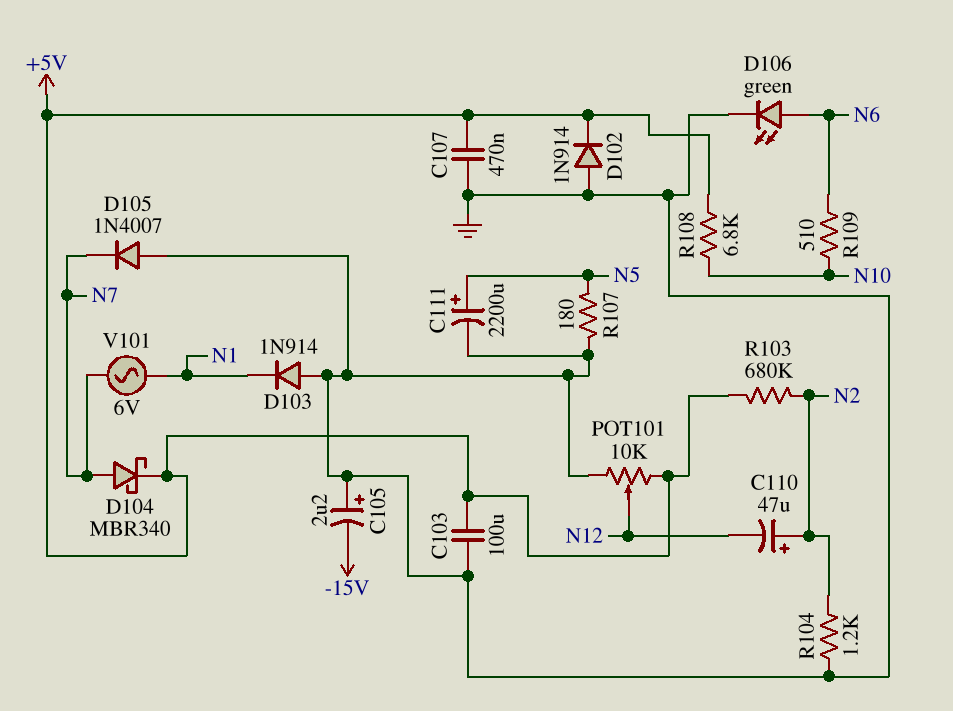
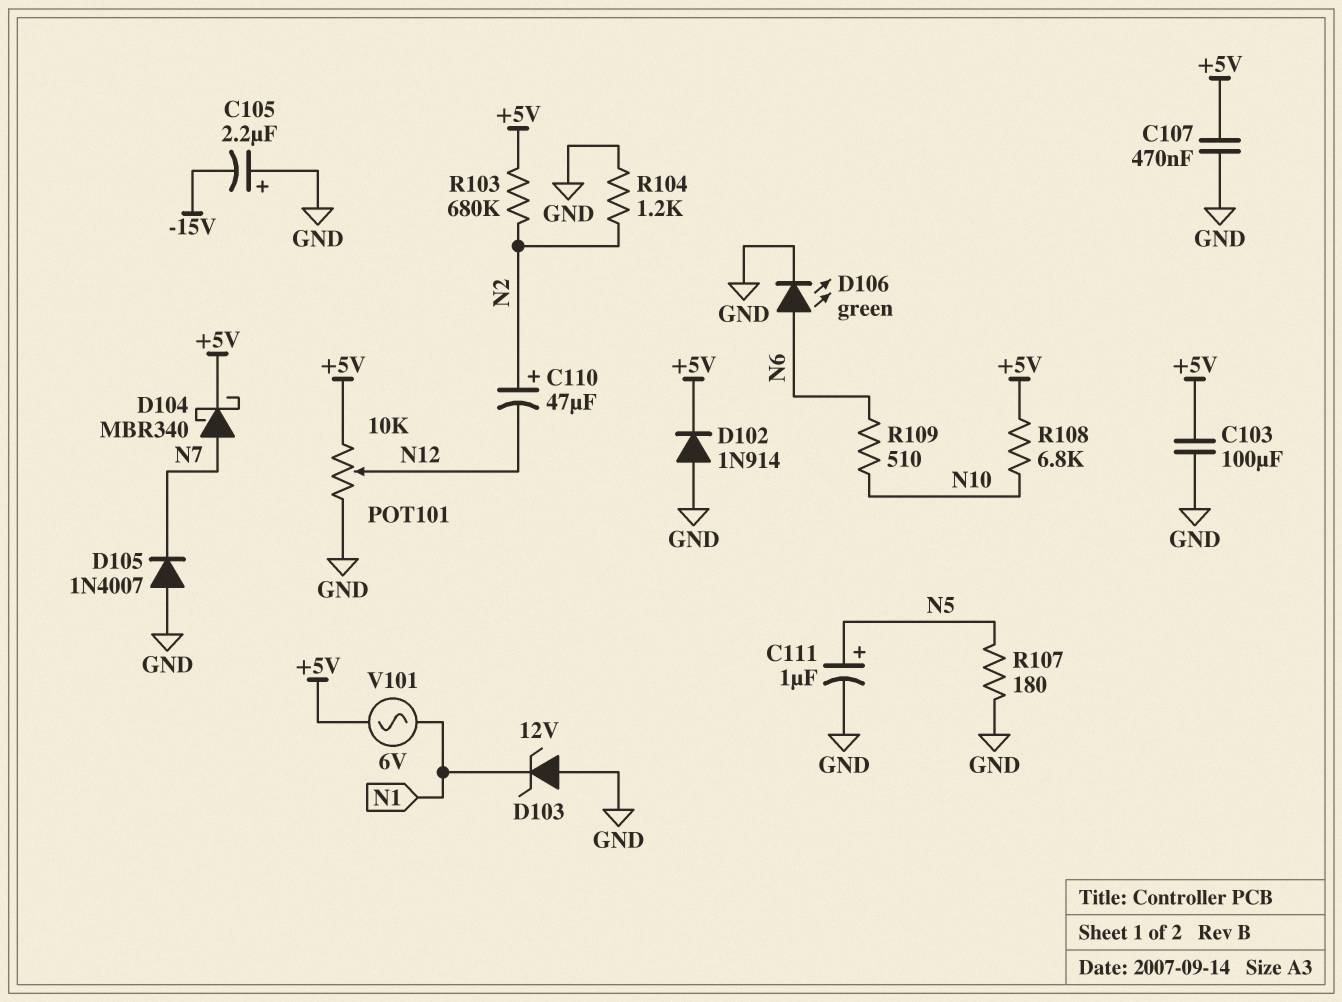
C111: 2200uF (plus N5, minus GND) -> 1uF (plus N5, minus GND)
D103: diode 1N914 (A GND, K N1) -> zener 12V (A GND, K N1)
V101: AC 6V (N1, N7) -> AC 6V (+5V, N1)

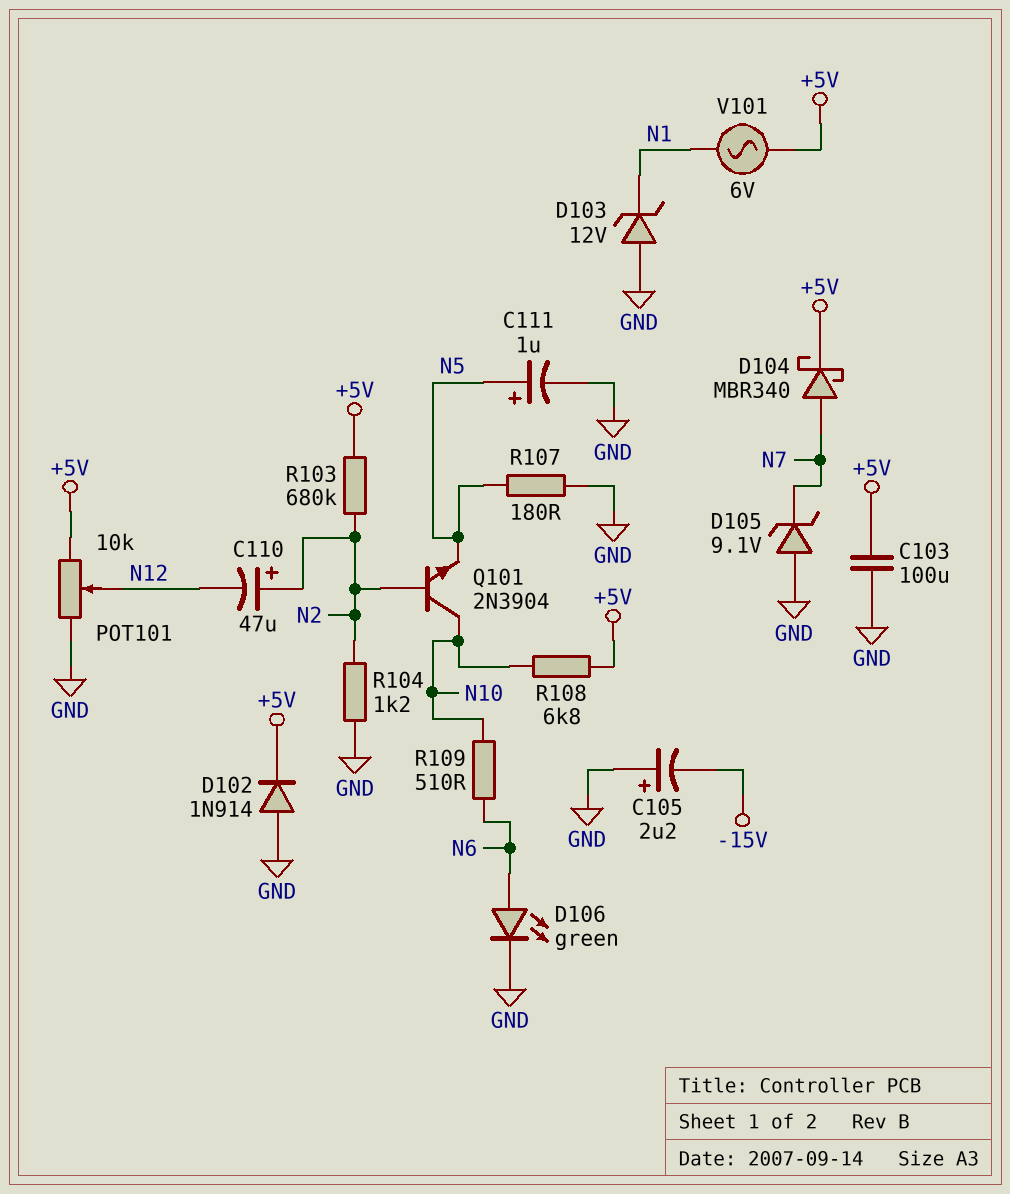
C107: 470nF (+5V, GND) -> none
D105: diode 1N4007 (A GND, K N7) -> zener 9.1V (A GND, K N7)
Q101: none -> NPN 2N3904 (B N2, C N10, E N5)

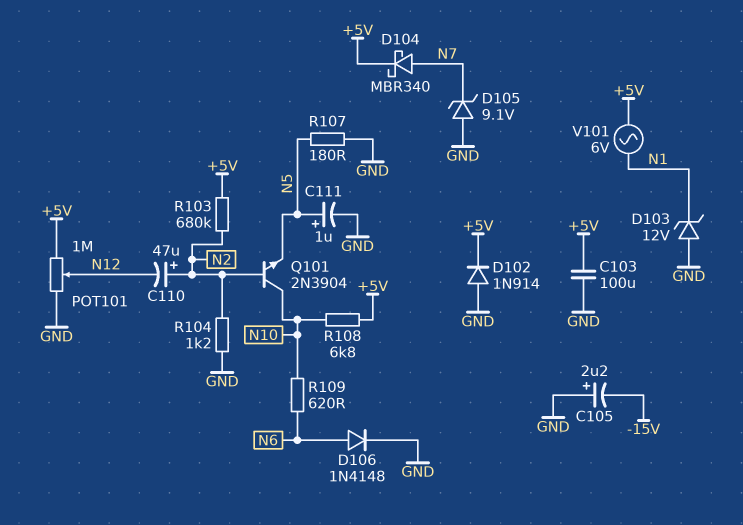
D106: LED green (A N6, K GND) -> diode 1N4148 (A N6, K GND)
POT101: 10k (+5V, GND, wiper N12) -> 1M (+5V, GND, wiper N12)
R109: 510 (N6, N10) -> 620 (N6, N10)

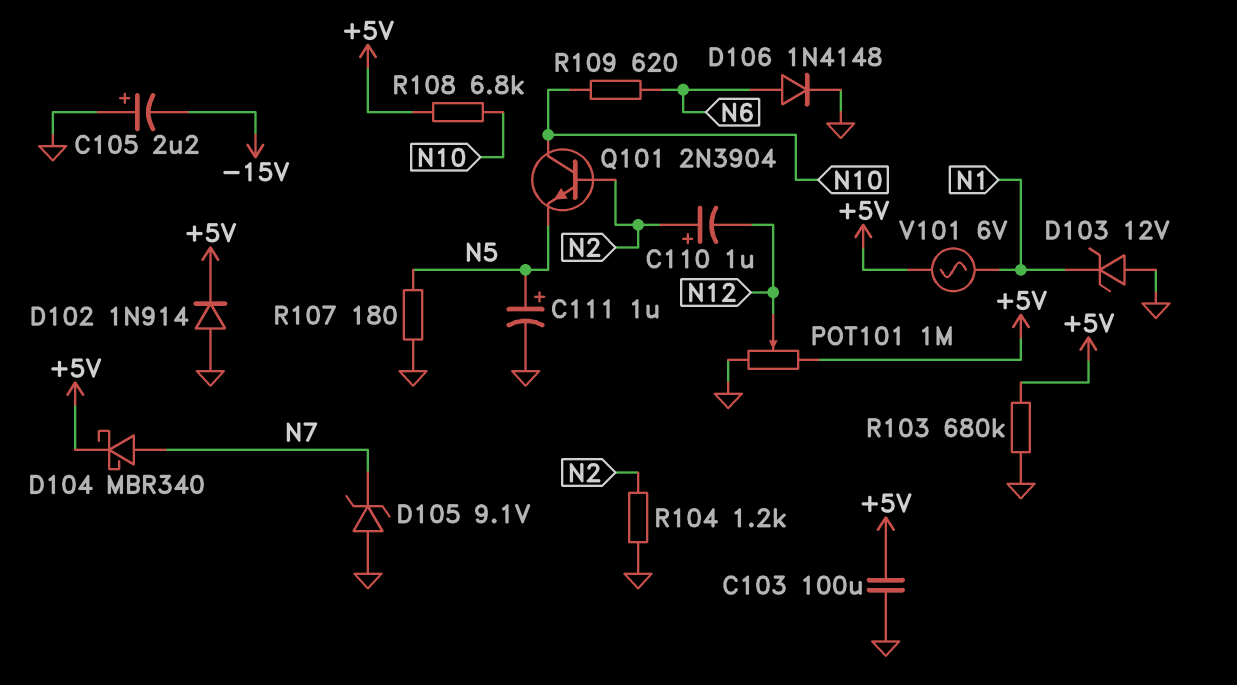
C110: 47uF (plus N2, minus N12) -> 1uF (plus N2, minus N12)
R103: 680k (+5V, N2) -> 680k (+5V, GND)

